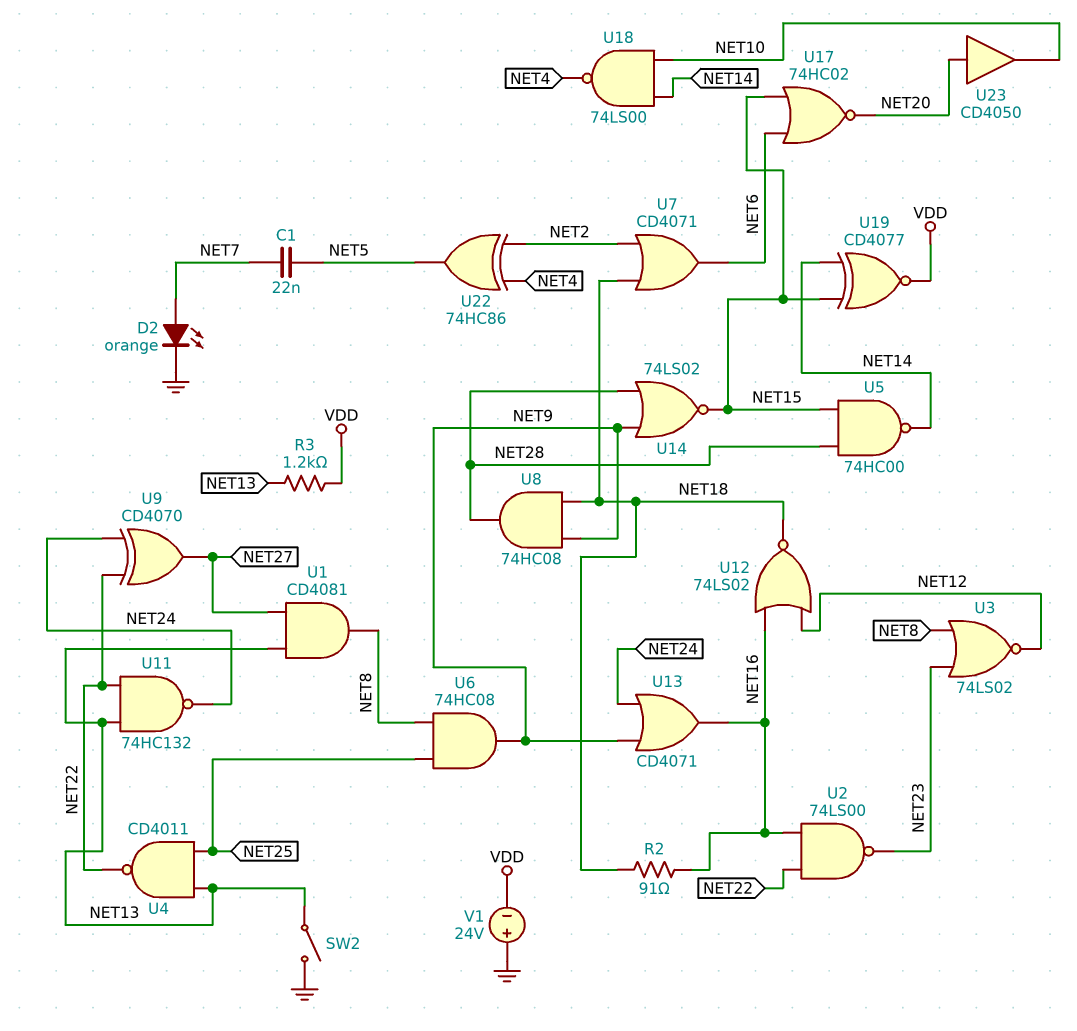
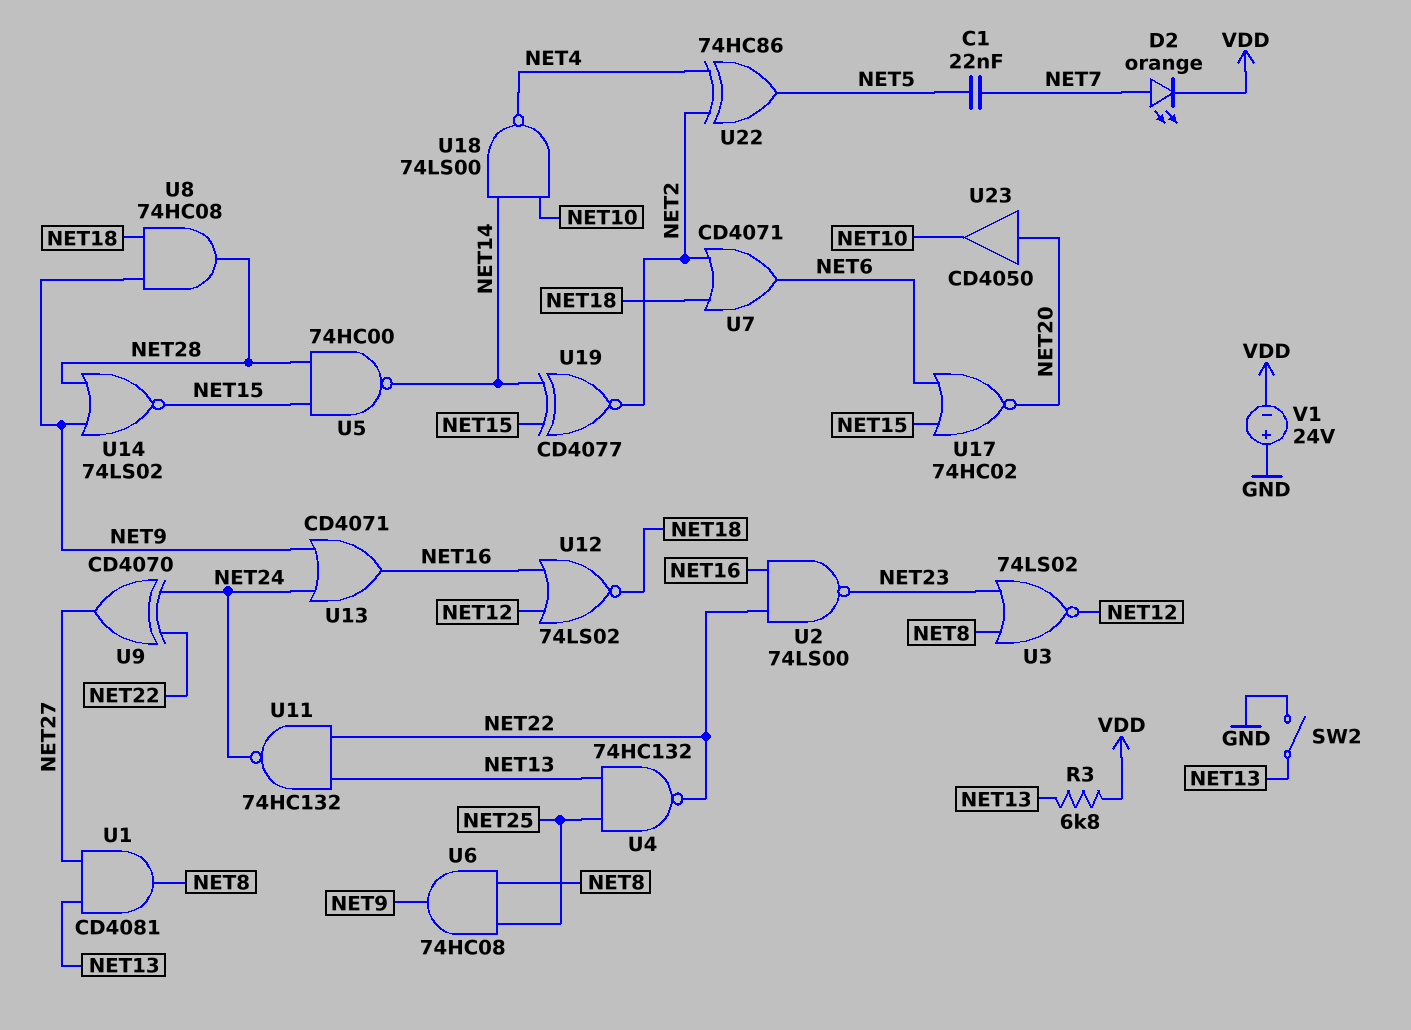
D2: LED orange (A NET7, K GND) -> LED orange (A NET7, K VDD)
R2: 91 (NET16, NET18) -> none
R3: 1.2k (NET13, VDD) -> 6.8k (NET13, VDD)
U4: NAND CD4011 (in NET13, in NET25, out NET22) -> NAND 74HC132 (in NET13, in NET25, out NET22)
U19: XNOR CD4077 (in NET14, in NET15, out VDD) -> XNOR CD4077 (in NET14, in NET15, out NET2)

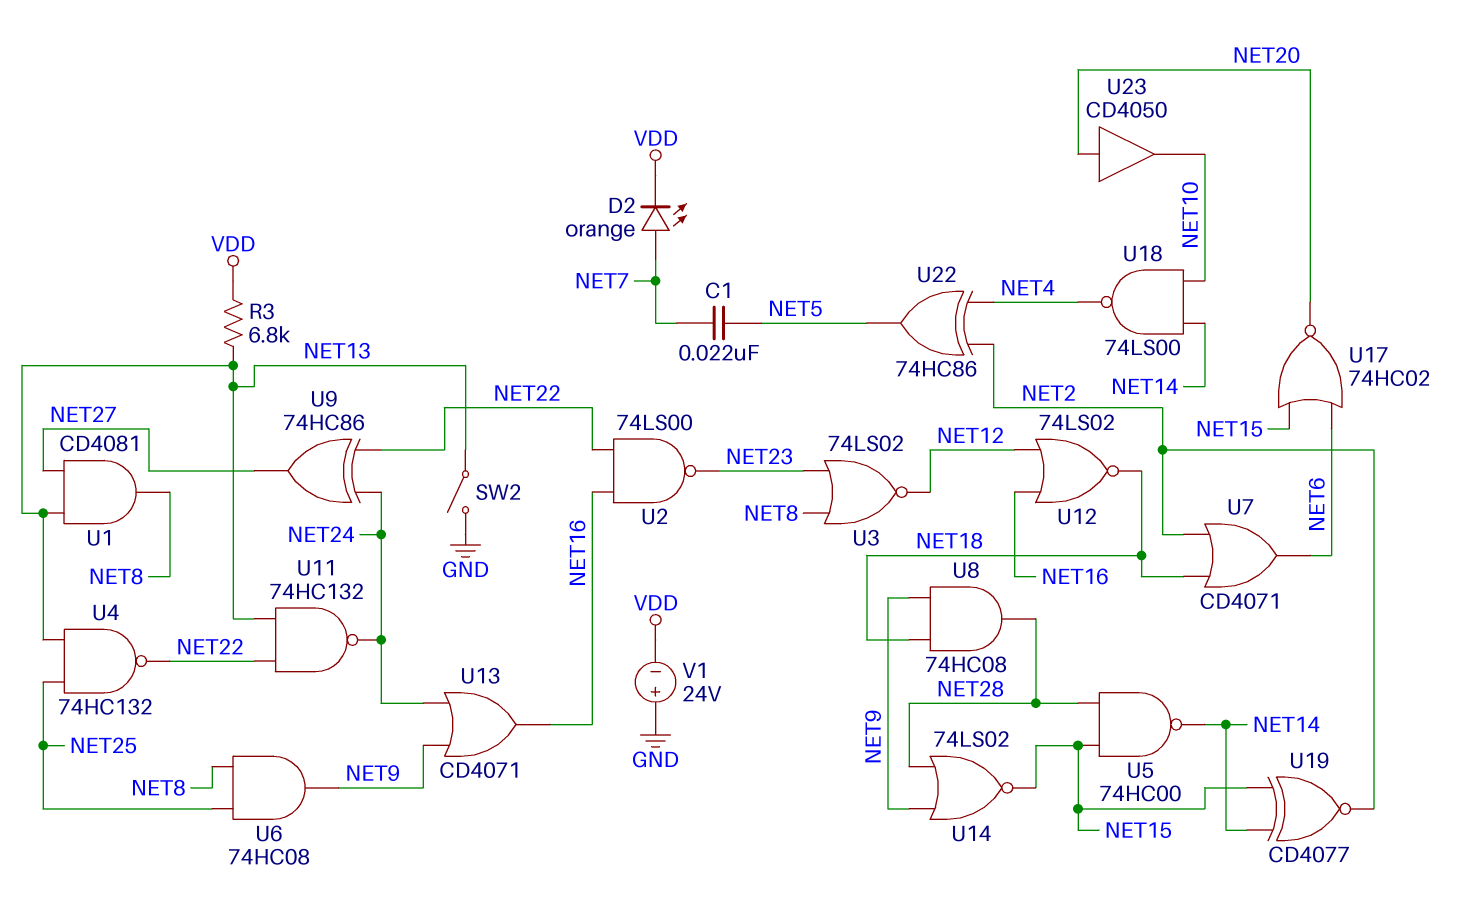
U9: XOR CD4070 (in NET22, in NET24, out NET27) -> XOR 74HC86 (in NET22, in NET24, out NET27)

